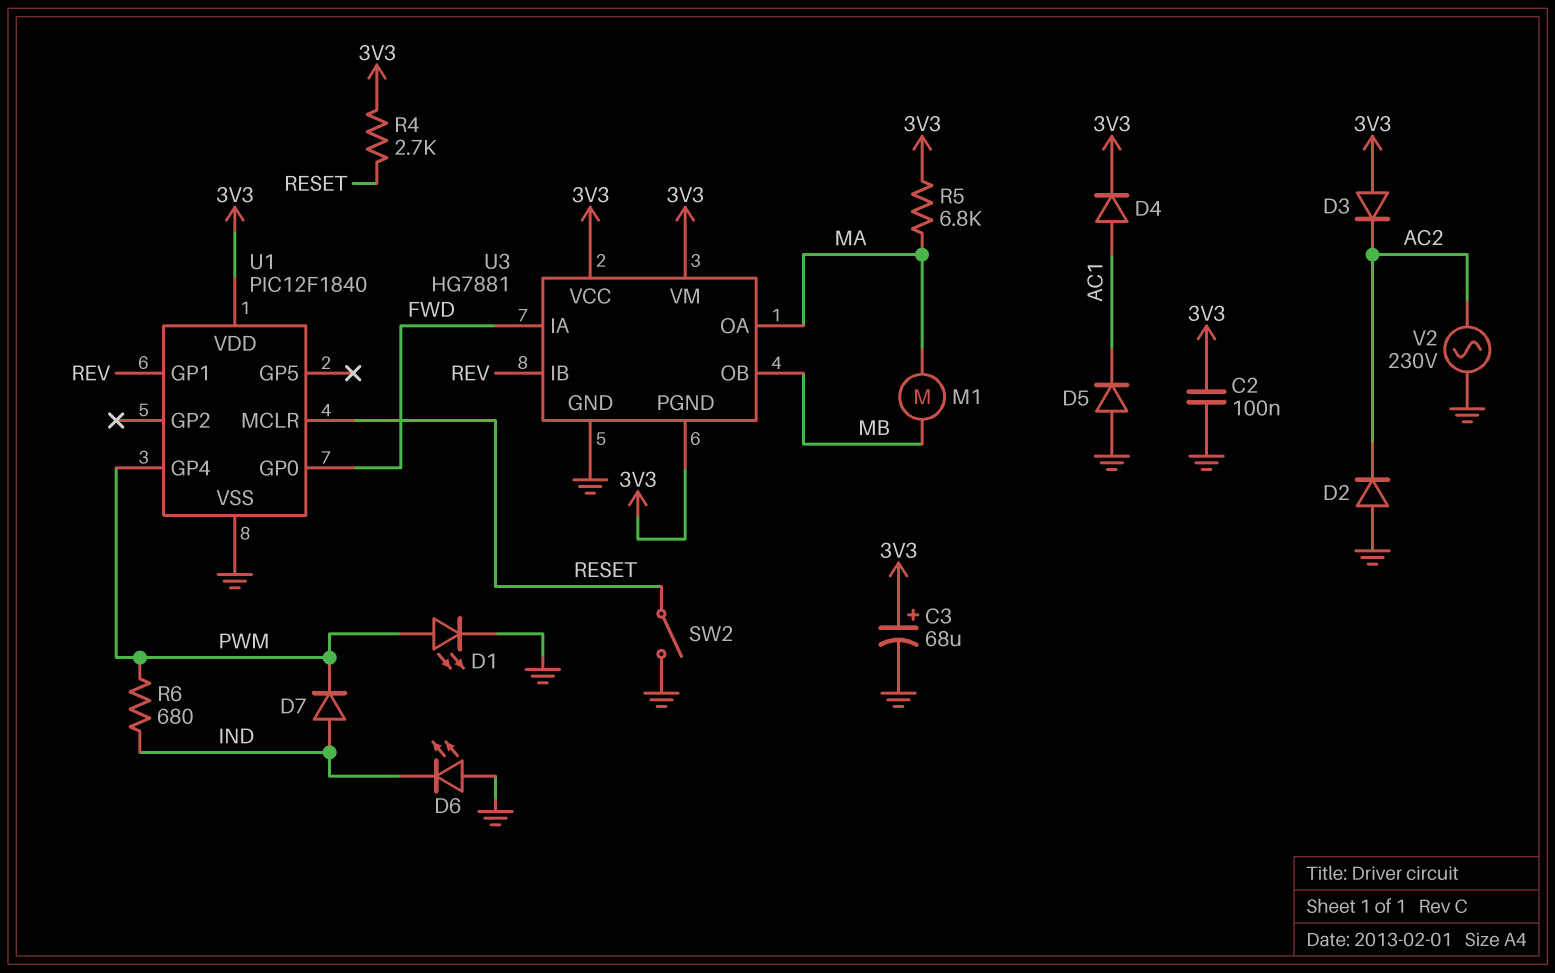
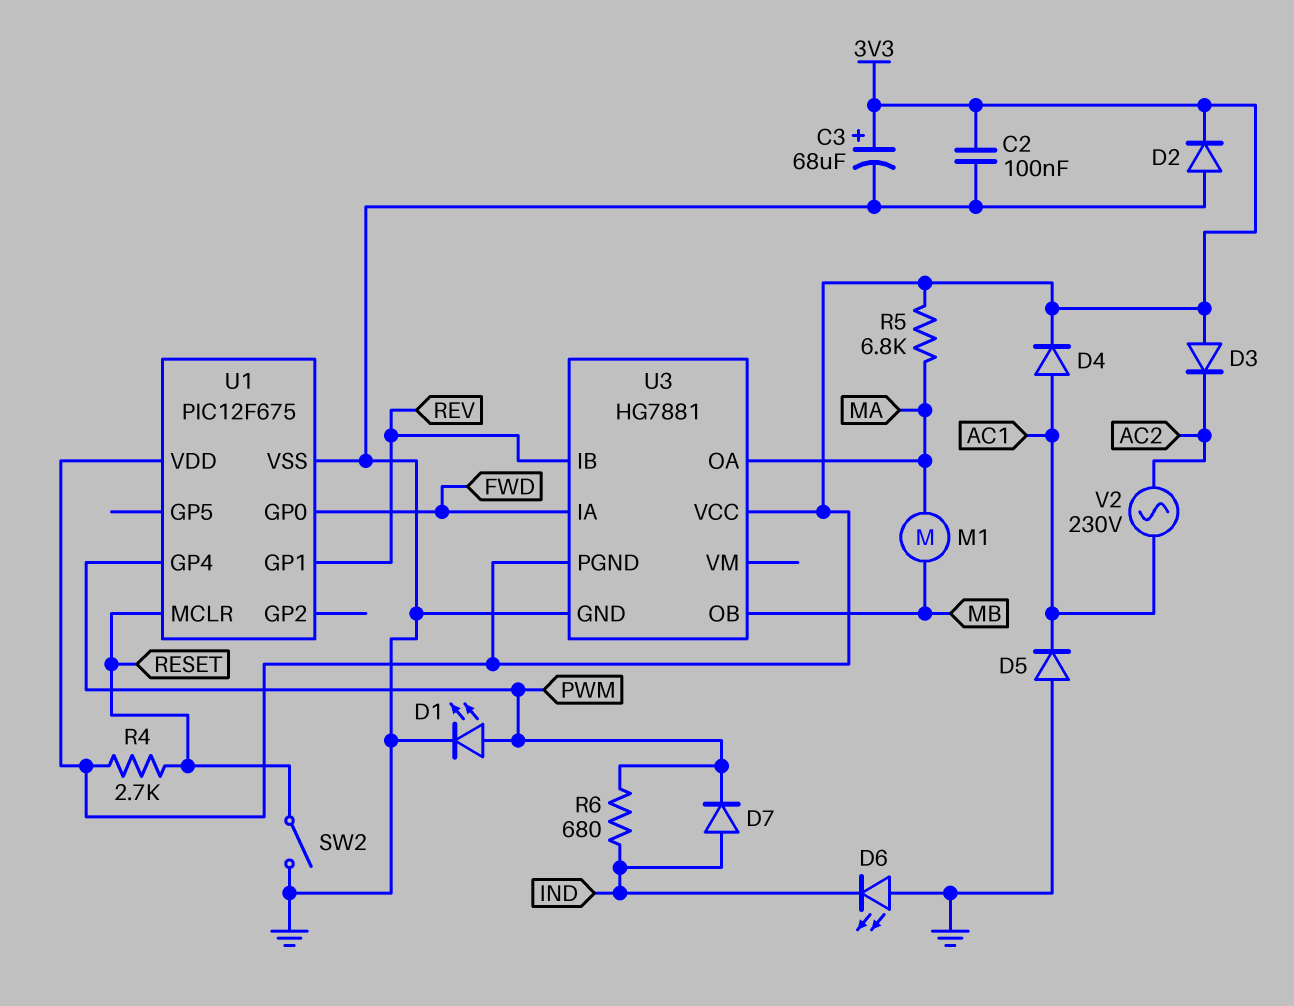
D2: diode (A GND, K AC2) -> diode (A GND, K 3V3)
U1: PIC12F1840 -> PIC12F675
U3 pin VM: 3V3 -> none
V2: AC 230V (AC2, GND) -> AC 230V (AC1, AC2)

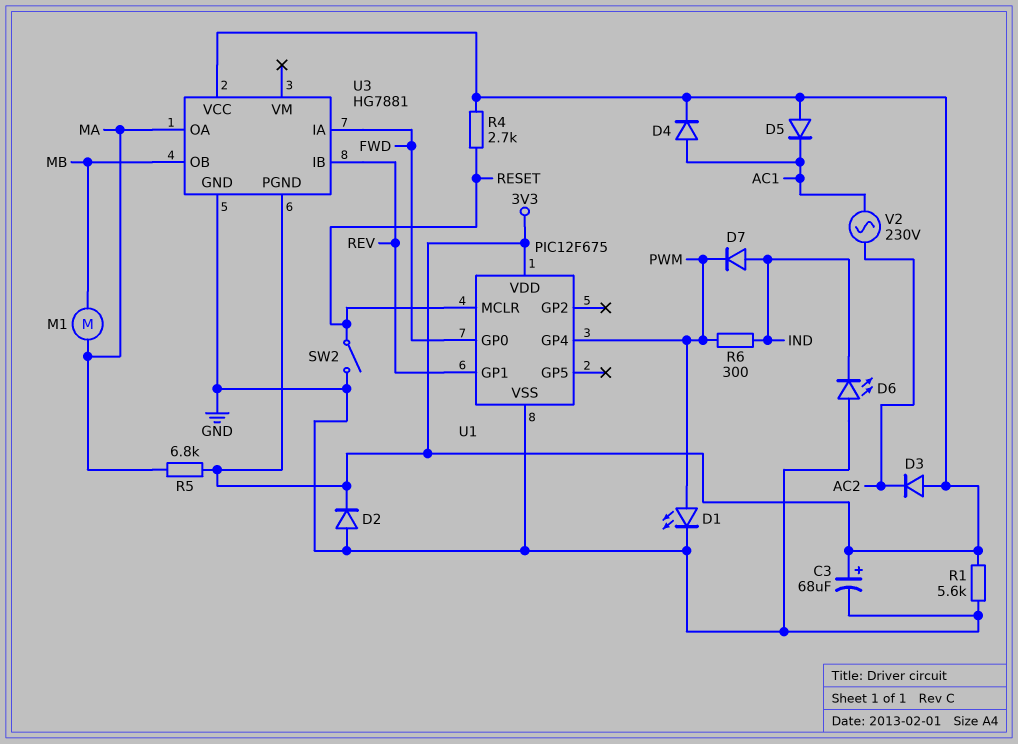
C2: 100nF (3V3, GND) -> none
D5: diode (A GND, K AC1) -> diode (A 3V3, K AC1)
R1: none -> 5.6k (3V3, GND)
R6: 680 (IND, PWM) -> 300 (IND, PWM)

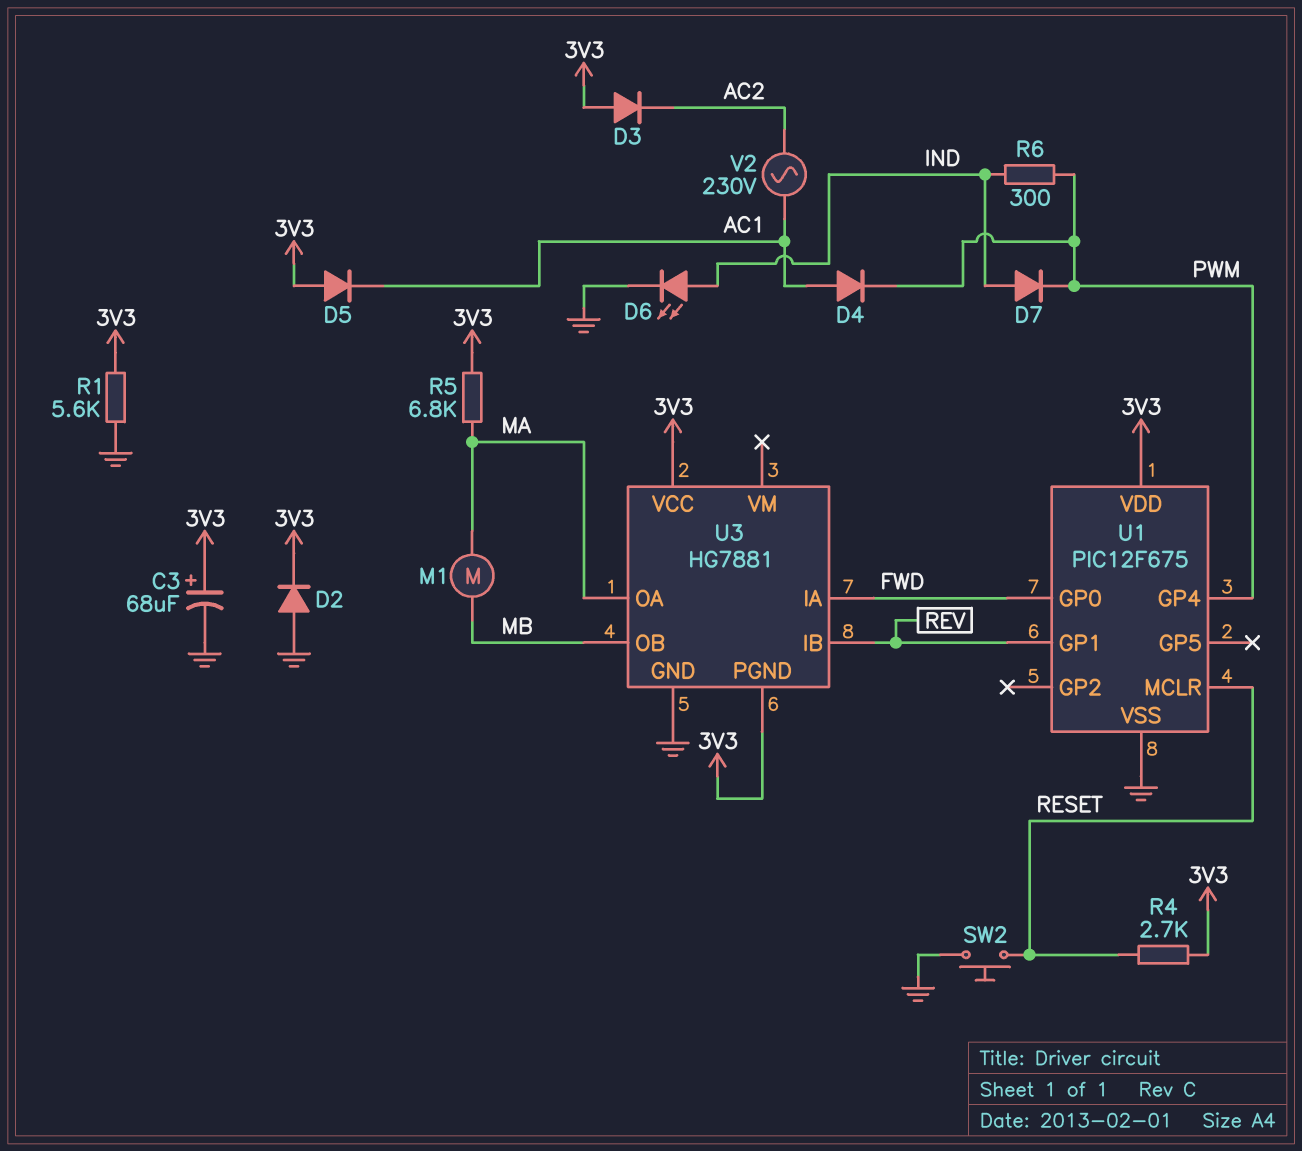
D1: LED (A PWM, K GND) -> none
D4: diode (A AC1, K 3V3) -> diode (A AC1, K PWM)
D6: LED (A GND, K IND) -> LED (A IND, K GND)
SW2: switch (GND, RESET) -> button (GND, RESET)

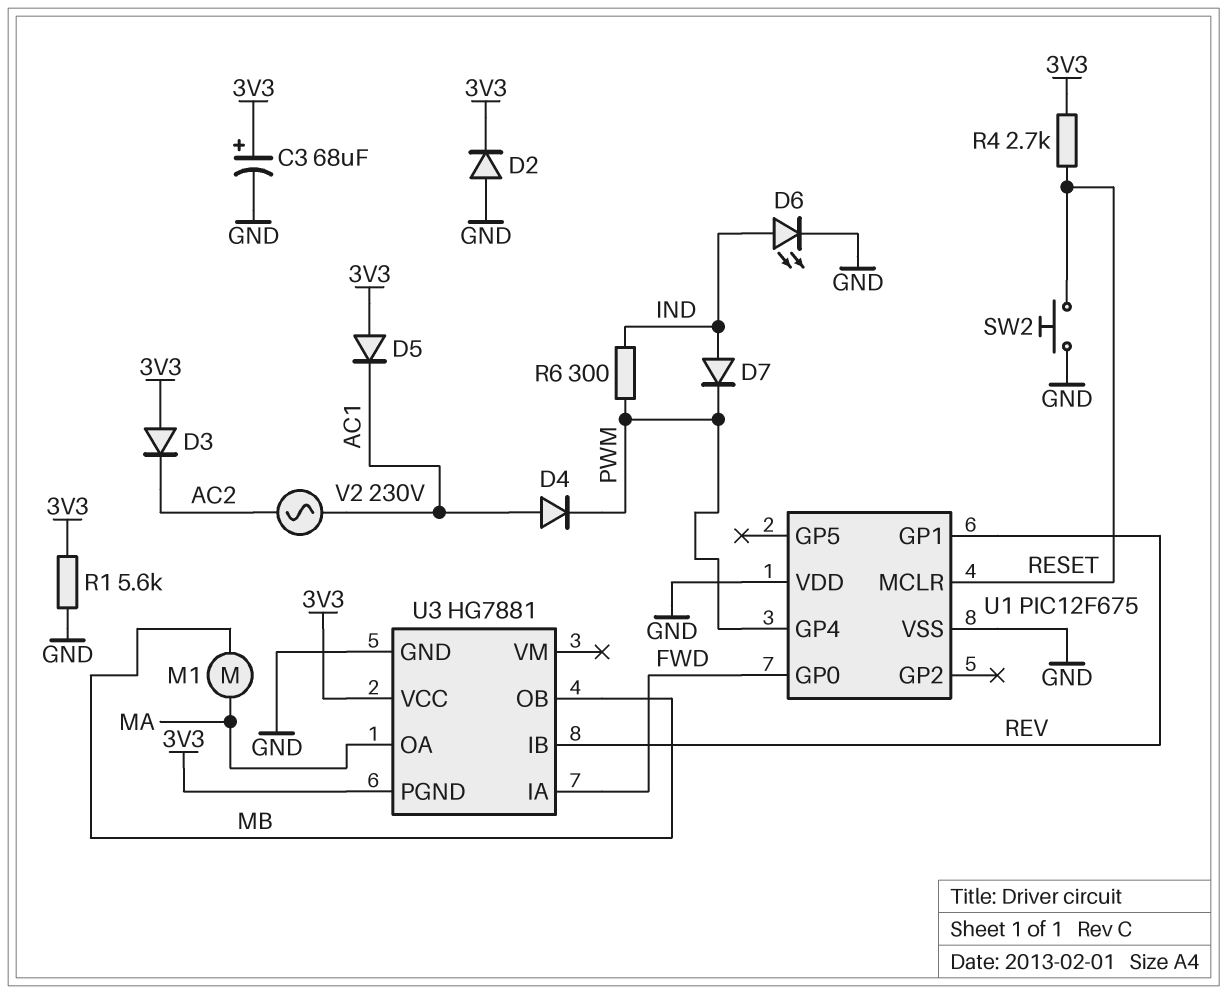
R5: 6.8k (3V3, MA) -> none
U1 pin VDD: 3V3 -> GND

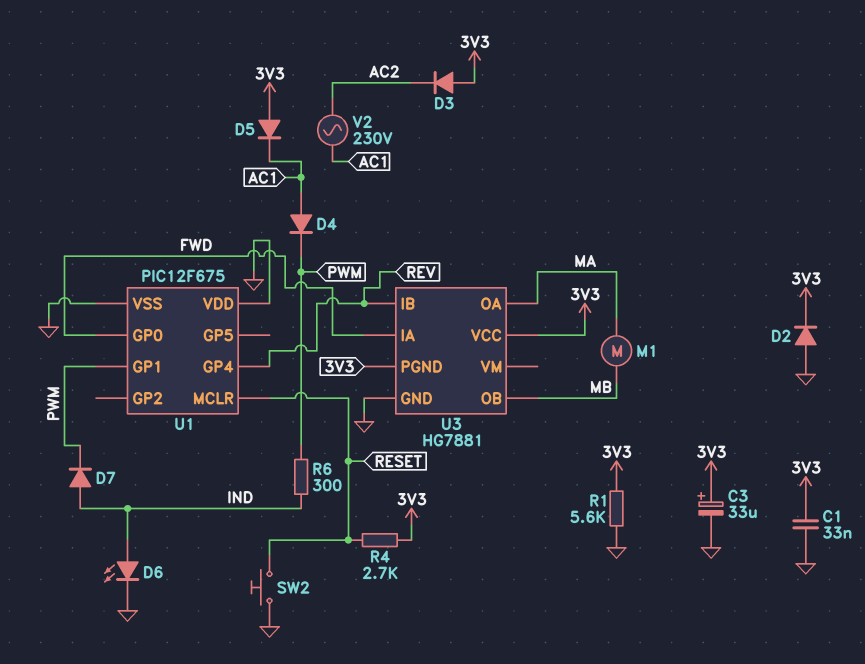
C1: none -> 33nF (3V3, GND)
C3: 68uF (plus 3V3, minus GND) -> 33uF (plus 3V3, minus GND)
U1 pin GP1: REV -> PWM
U1 pin GP4: PWM -> REV

